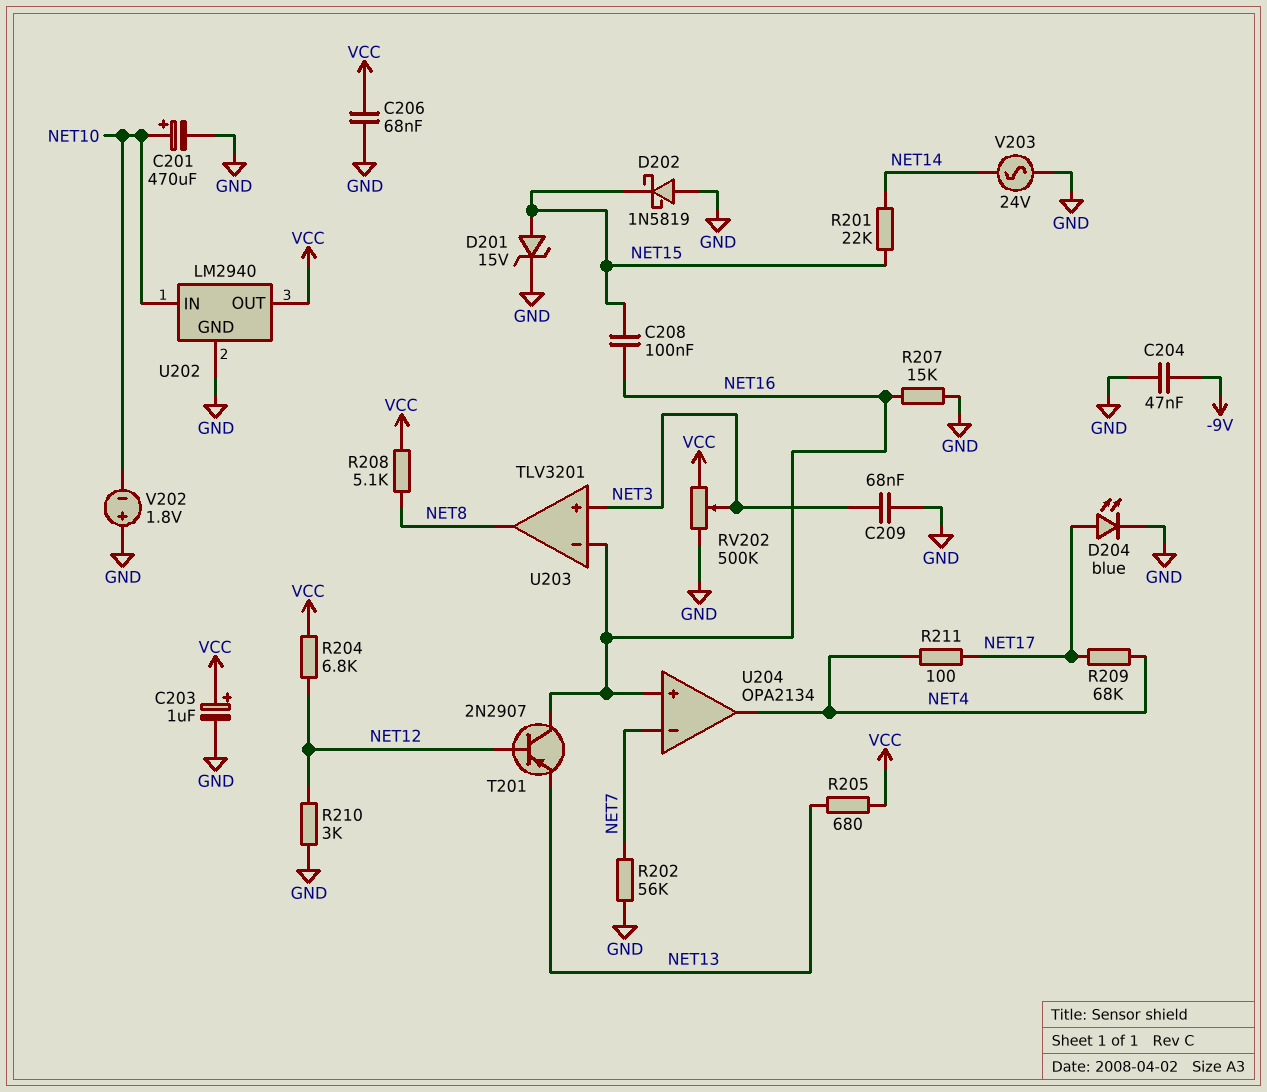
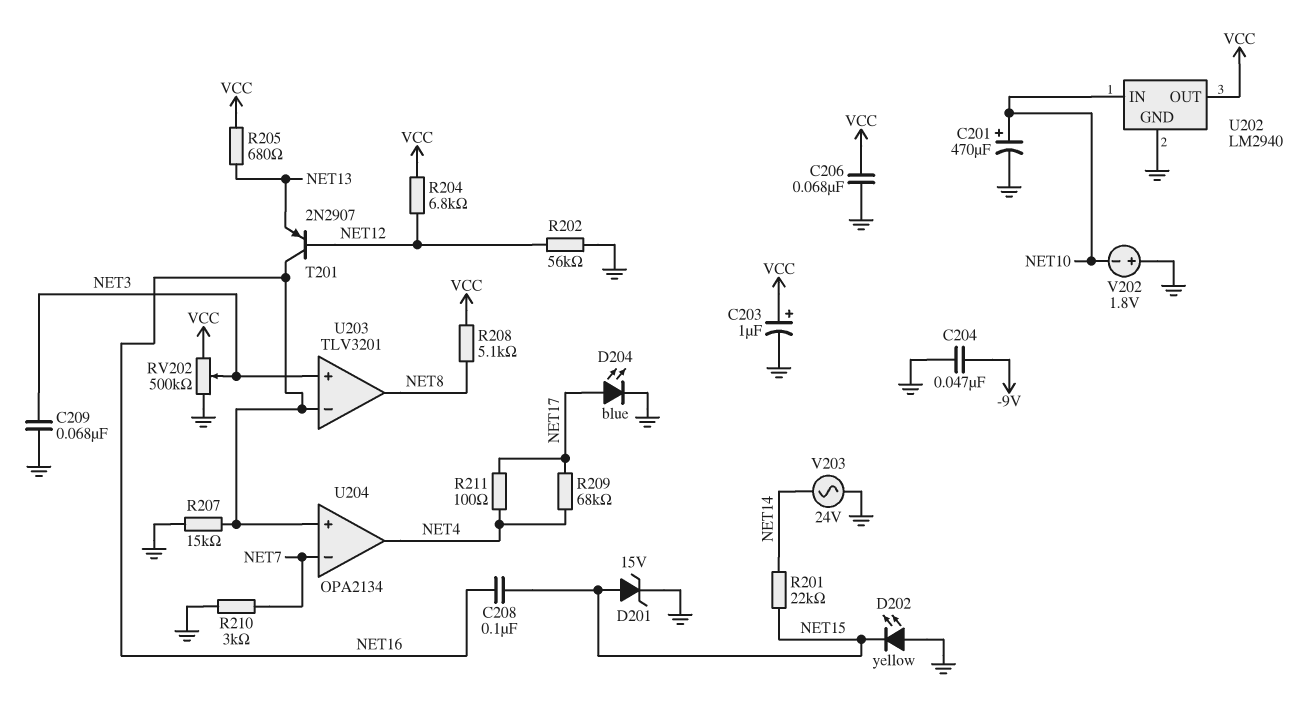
D202: schottky 1N5819 (A GND, K NET15) -> LED yellow (A GND, K NET15)
R202: 56k (GND, NET7) -> 56k (GND, NET12)
R210: 3k (GND, NET12) -> 3k (GND, NET7)

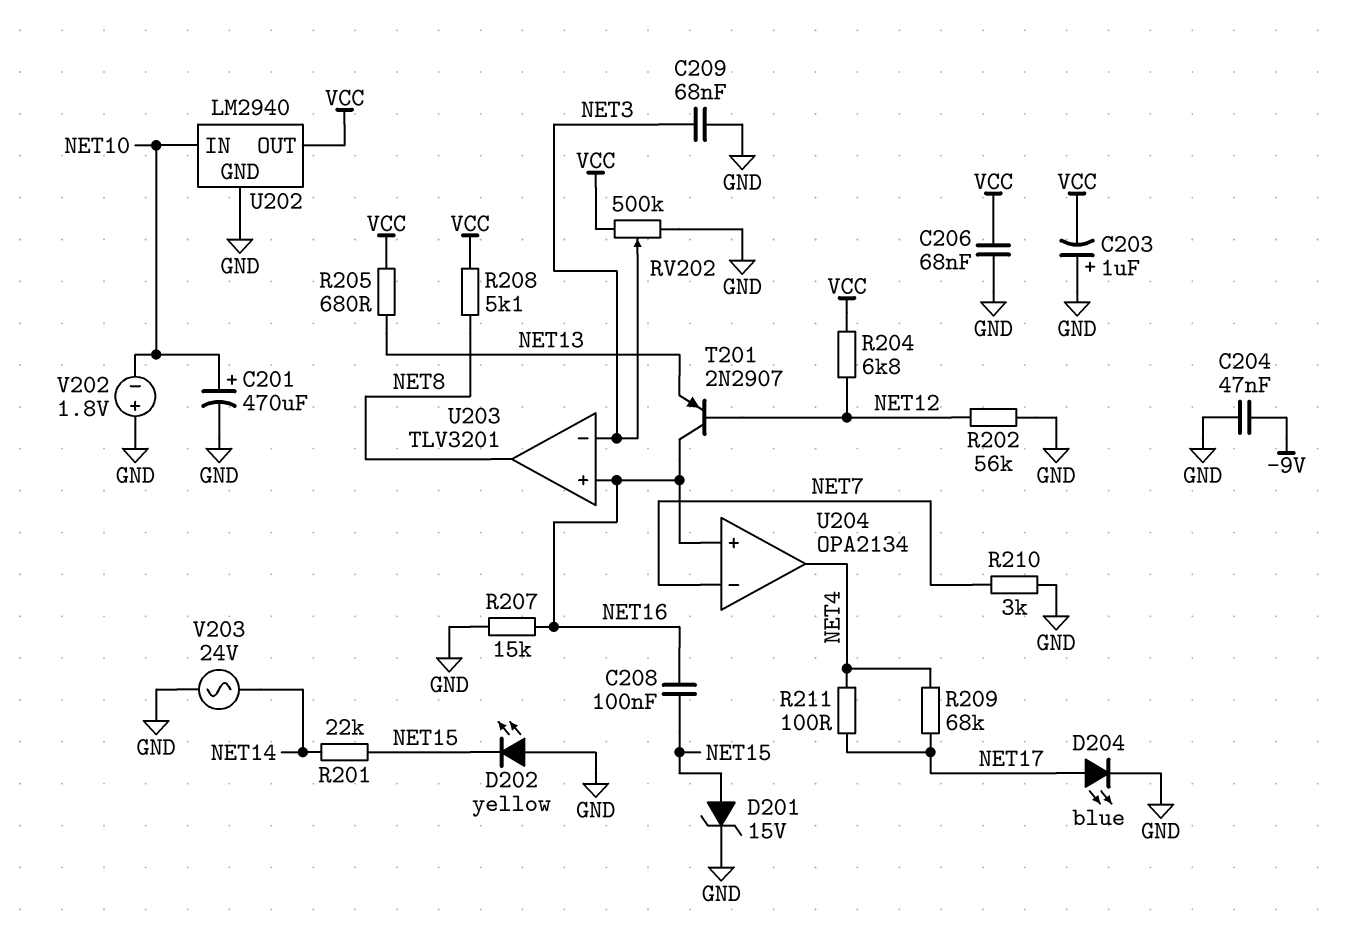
C203: 1uF (plus VCC, minus GND) -> 1uF (plus GND, minus VCC)
U203 pin in+: NET3 -> NET16
U203 pin in-: NET16 -> NET3

